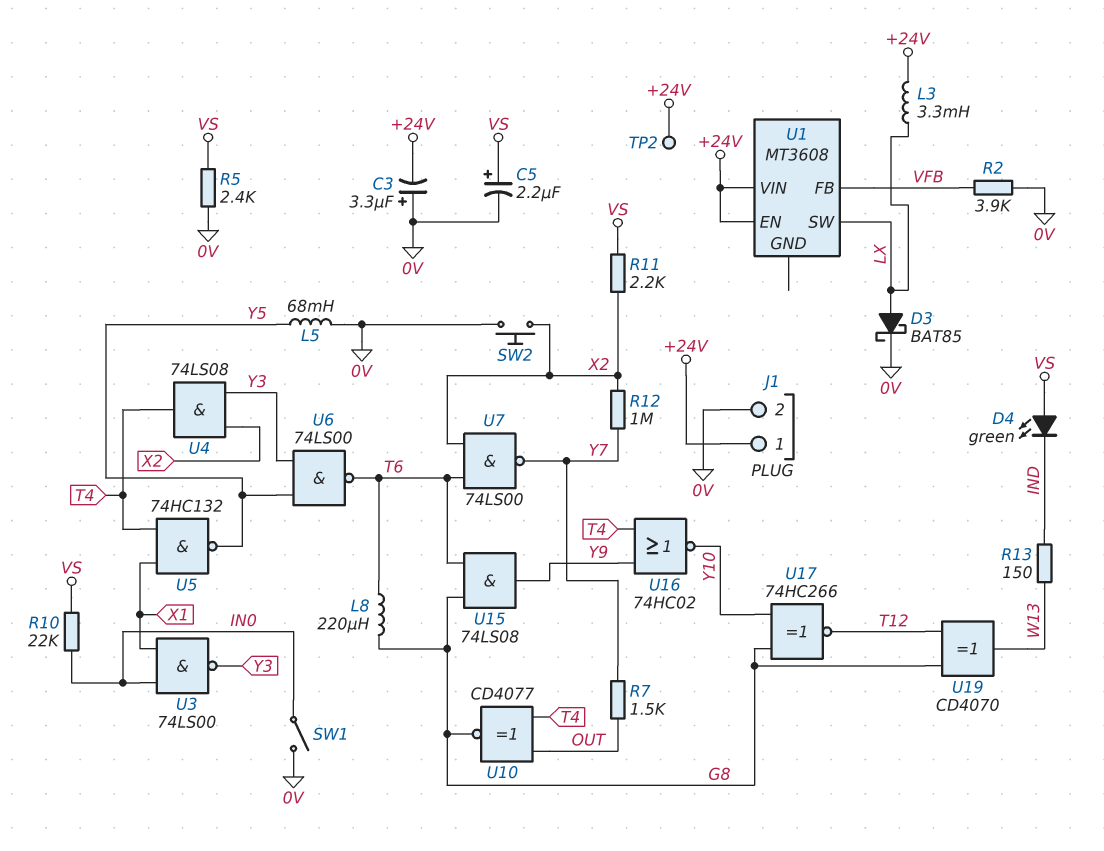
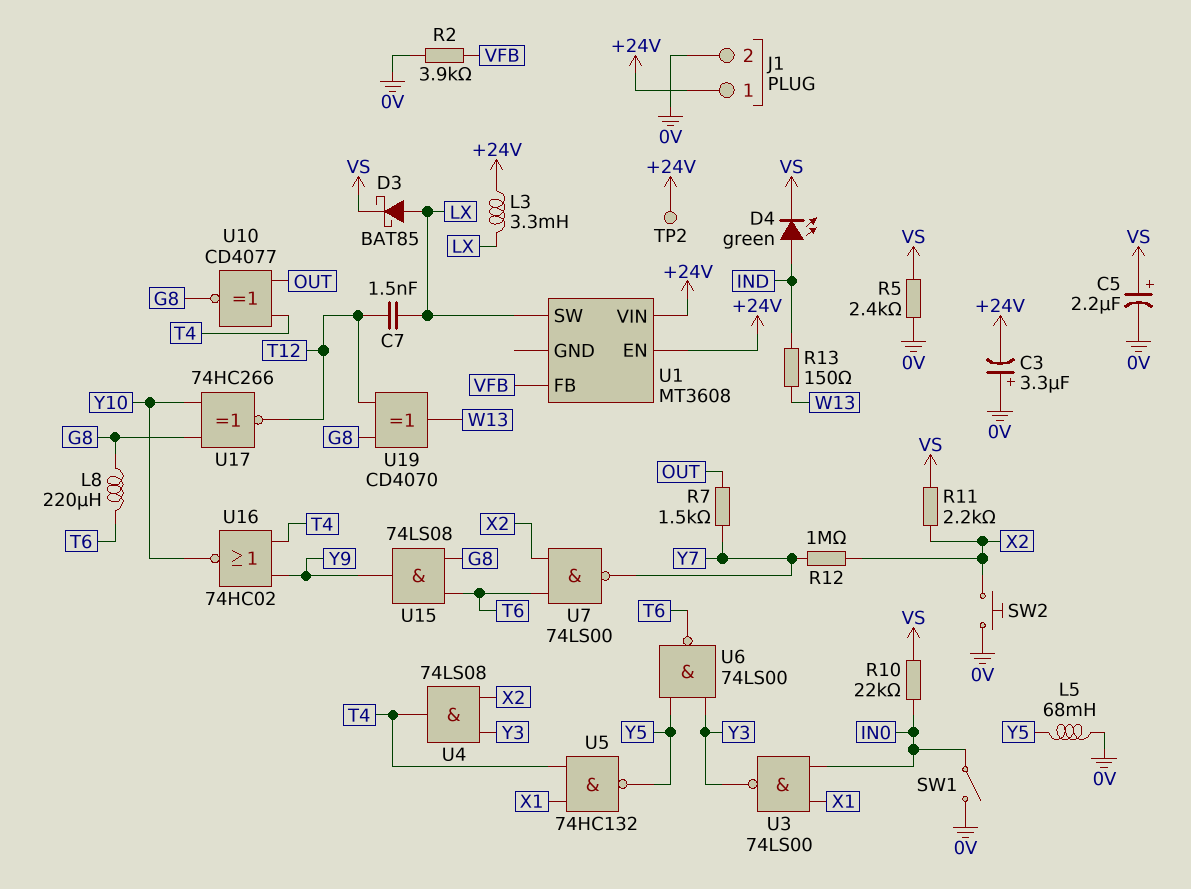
C7: none -> 1.5nF (LX, T12)
D3: schottky BAT85 (A LX, K 0V) -> schottky BAT85 (A LX, K VS)
D4: LED green (A VS, K IND) -> LED green (A IND, K VS)

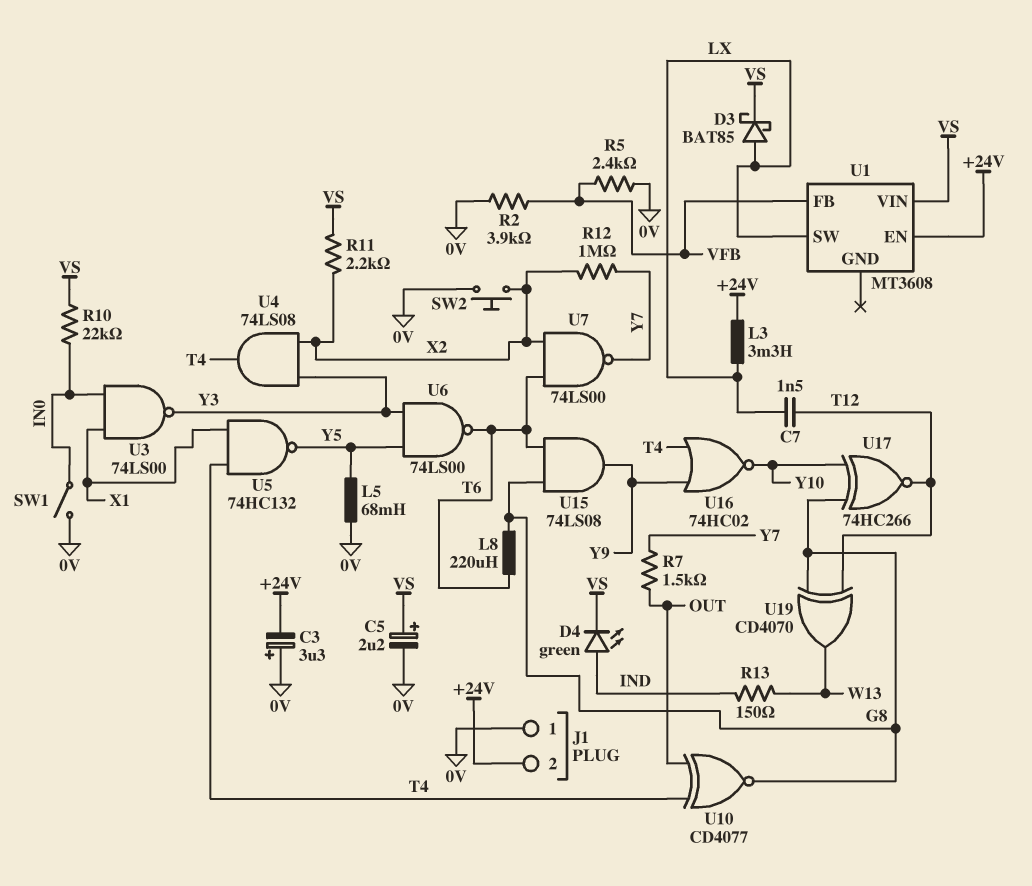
J1 pin 1: +24V -> 0V
J1 pin 2: 0V -> +24V
R5: 2.4k (0V, VS) -> 2.4k (0V, VFB)
TP2: test point (+24V) -> none
U1 pin VIN: +24V -> VS

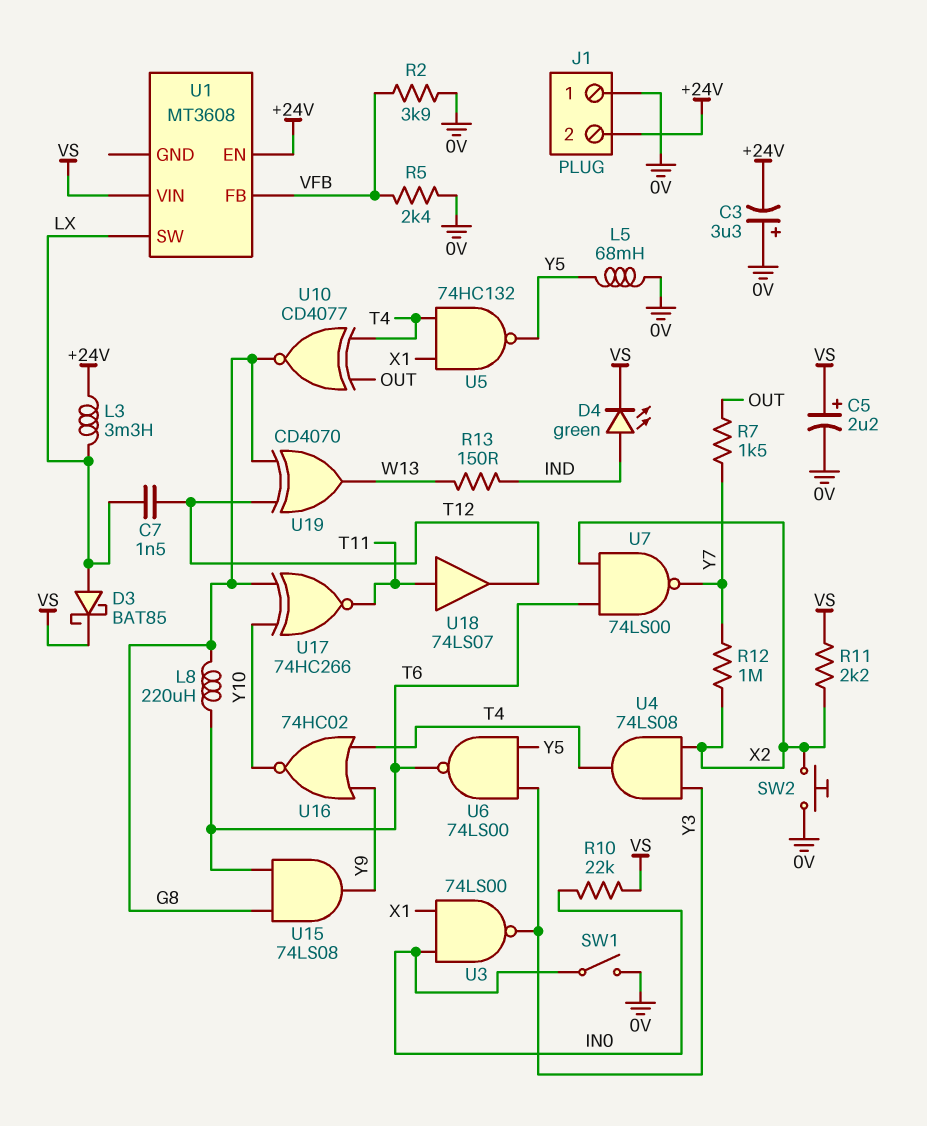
U17: XNOR 74HC266 (in G8, in Y10, out T12) -> XNOR 74HC266 (in G8, in Y10, out T11)
U18: none -> buffer 74LS07 (in T11, out T12)

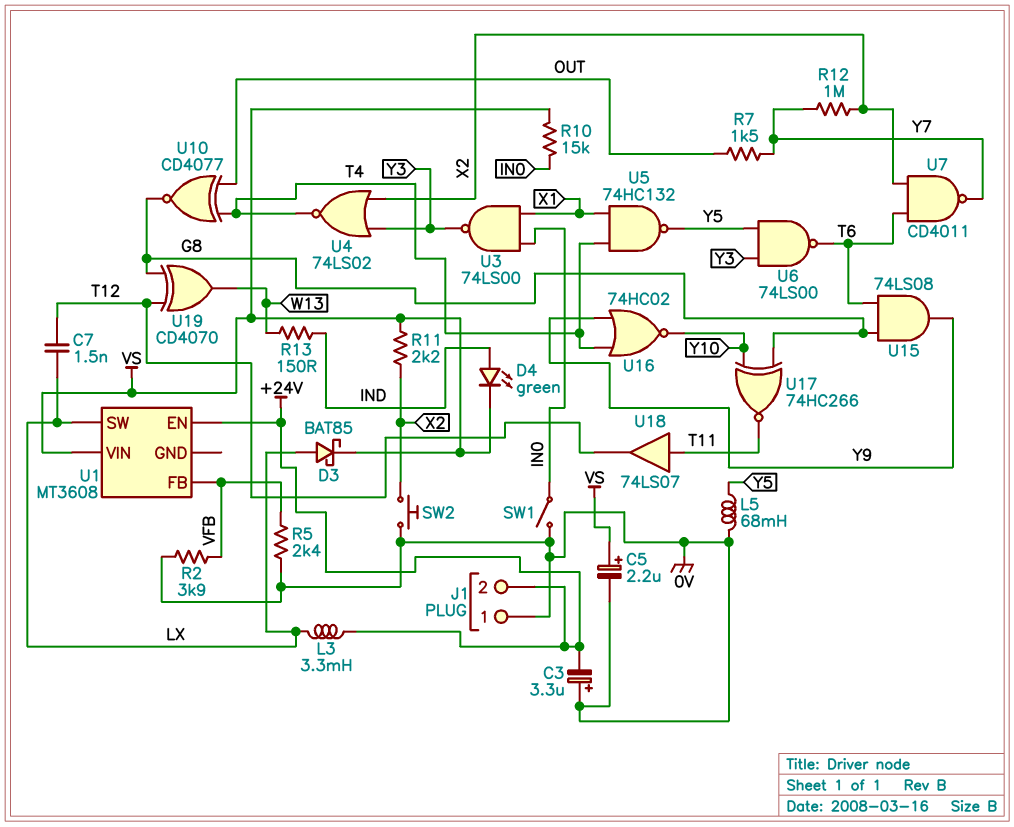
L8: 220uH (G8, T6) -> none
R10: 22k (IN0, VS) -> 15k (IN0, VS)
U4: AND 74LS08 (in X2, in Y3, out T4) -> NOR 74LS02 (in X2, in Y3, out T4)
U7: NAND 74LS00 (in T6, in X2, out Y7) -> NAND CD4011 (in T6, in X2, out Y7)

